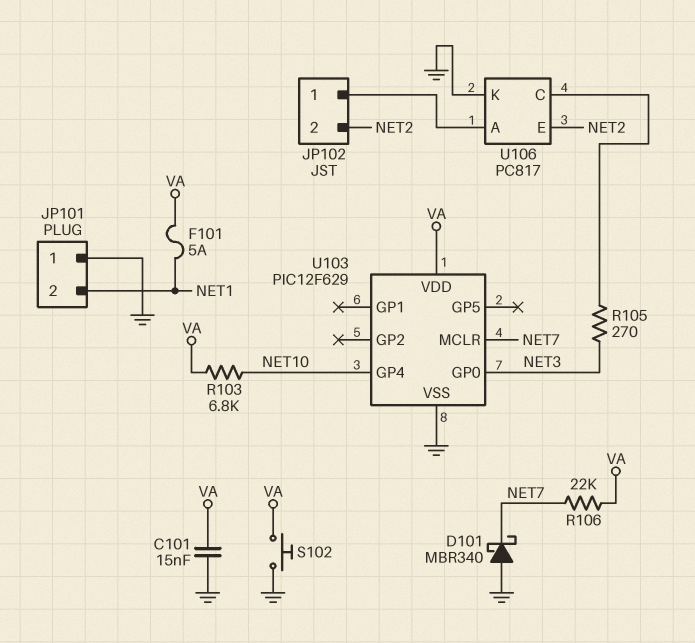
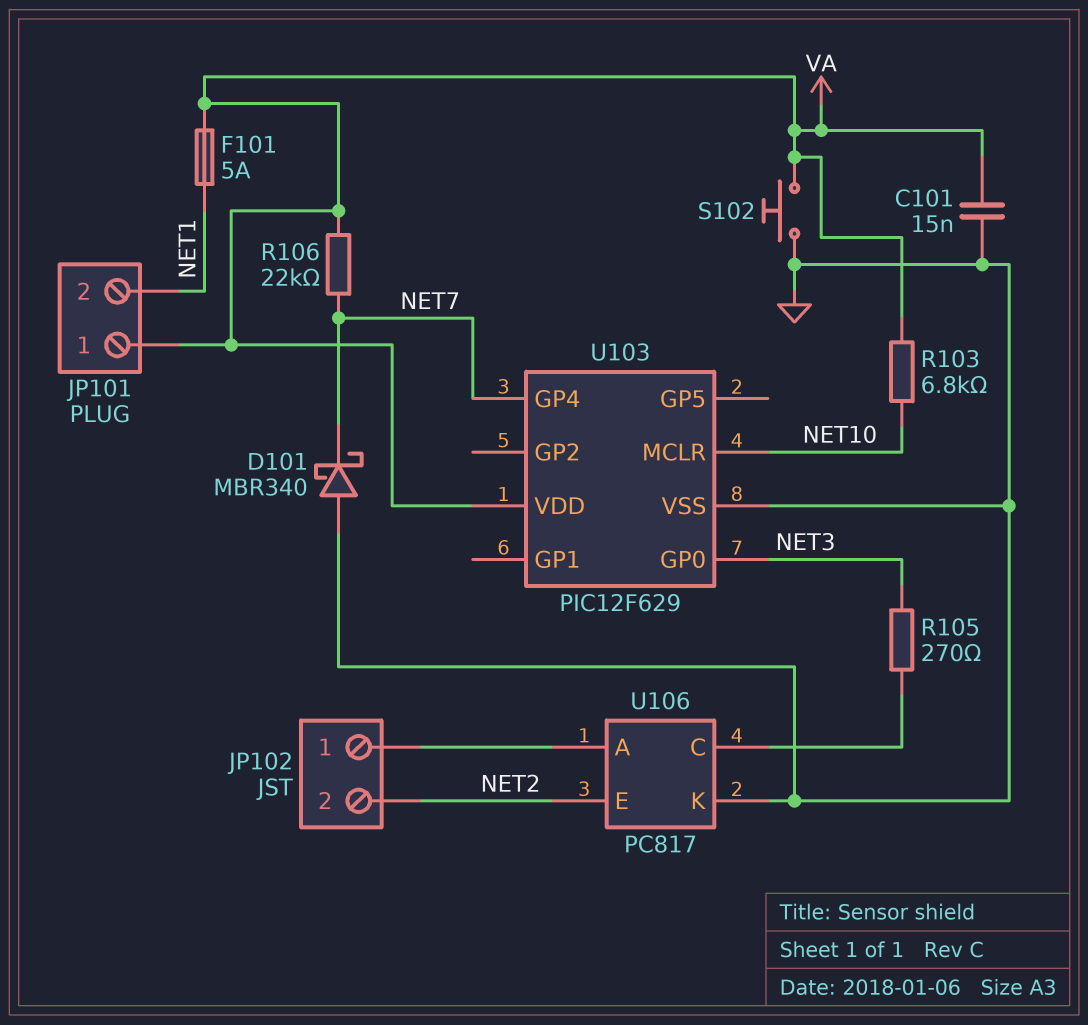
JP101 pin 1: GND -> VA
U103 pin GP4: NET10 -> NET7
U103 pin MCLR: NET7 -> NET10

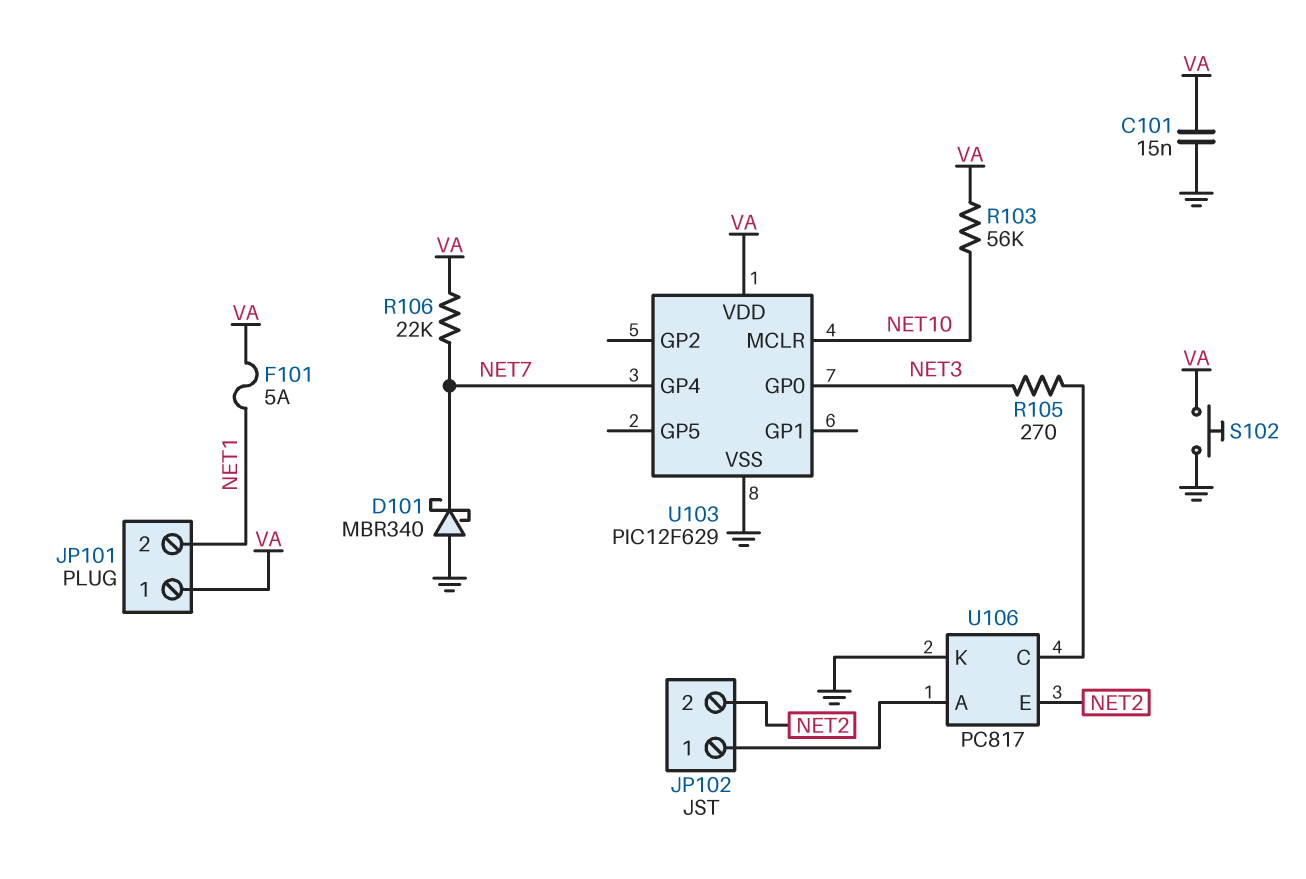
R103: 6.8k (NET10, VA) -> 56k (NET10, VA)

